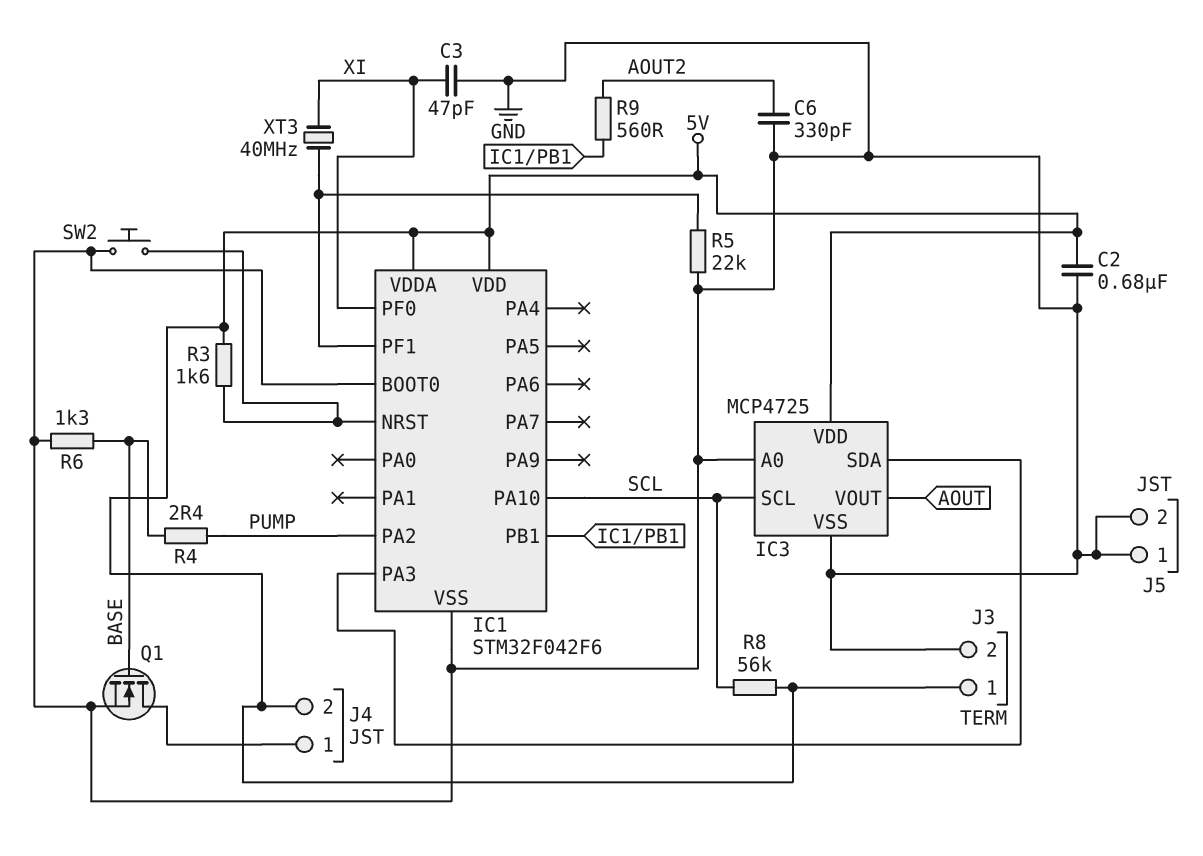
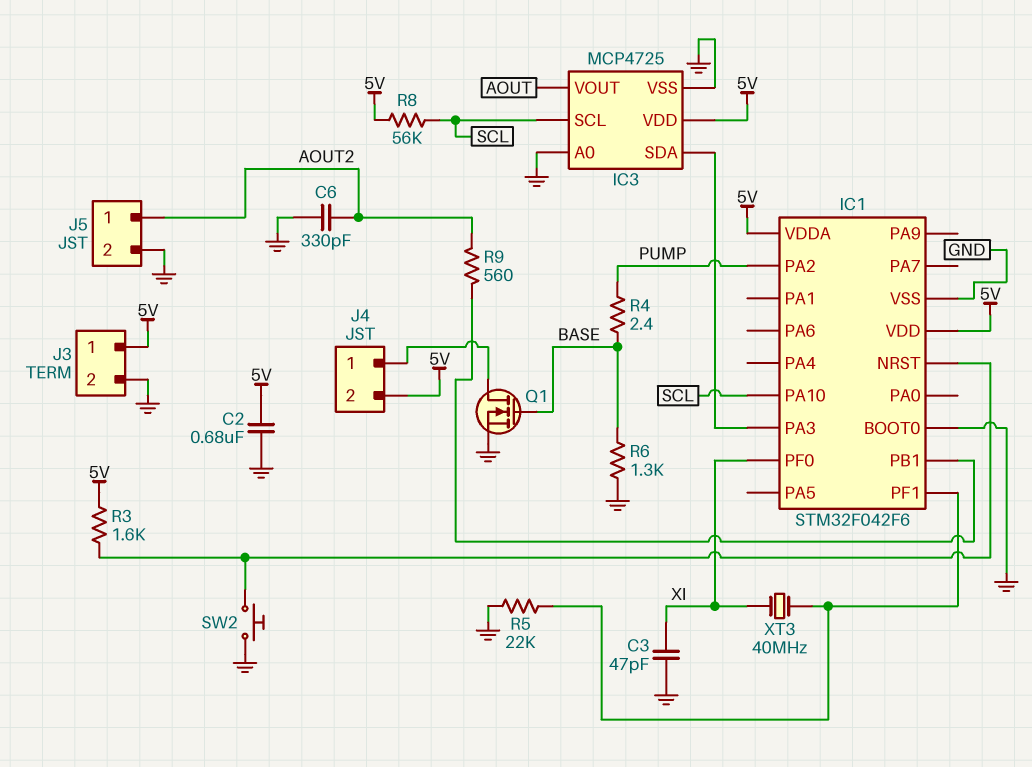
J5 pin 1: GND -> AOUT2

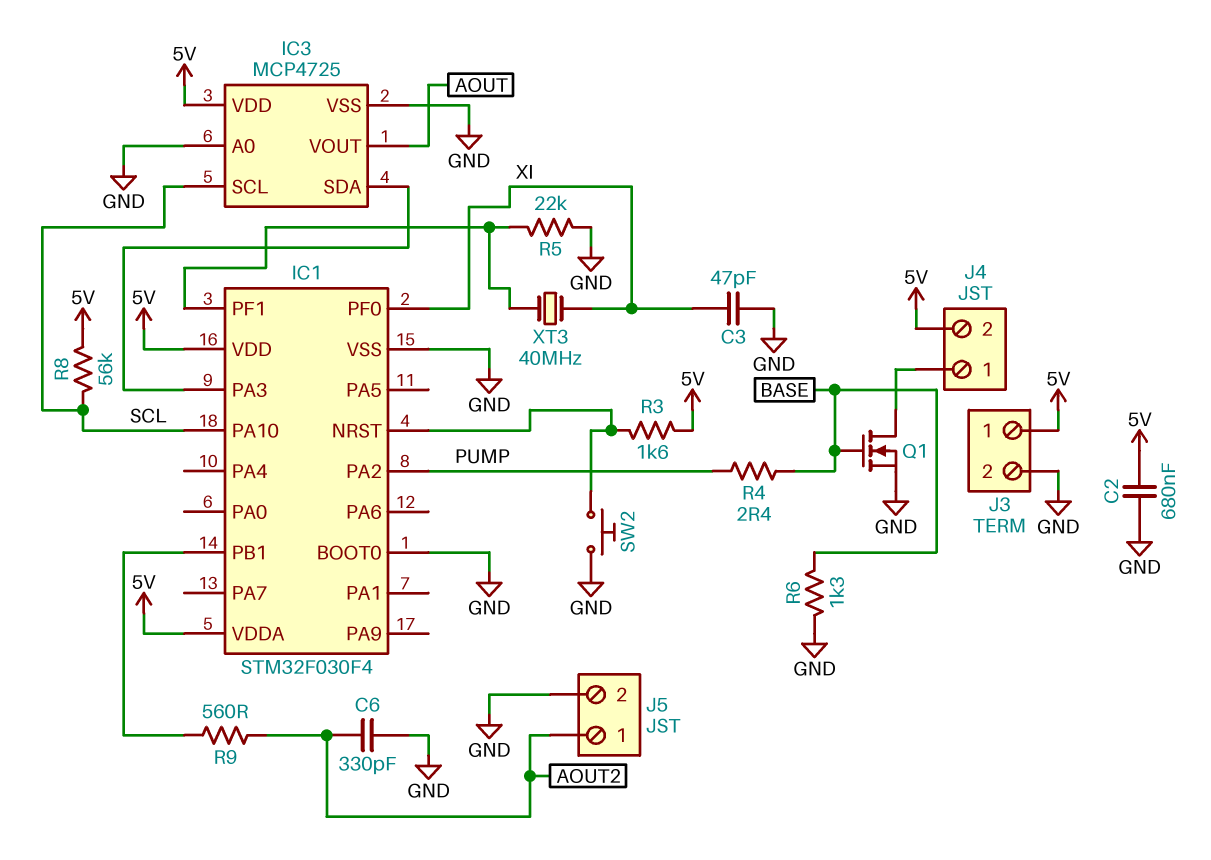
IC1: STM32F042F6 -> STM32F030F4

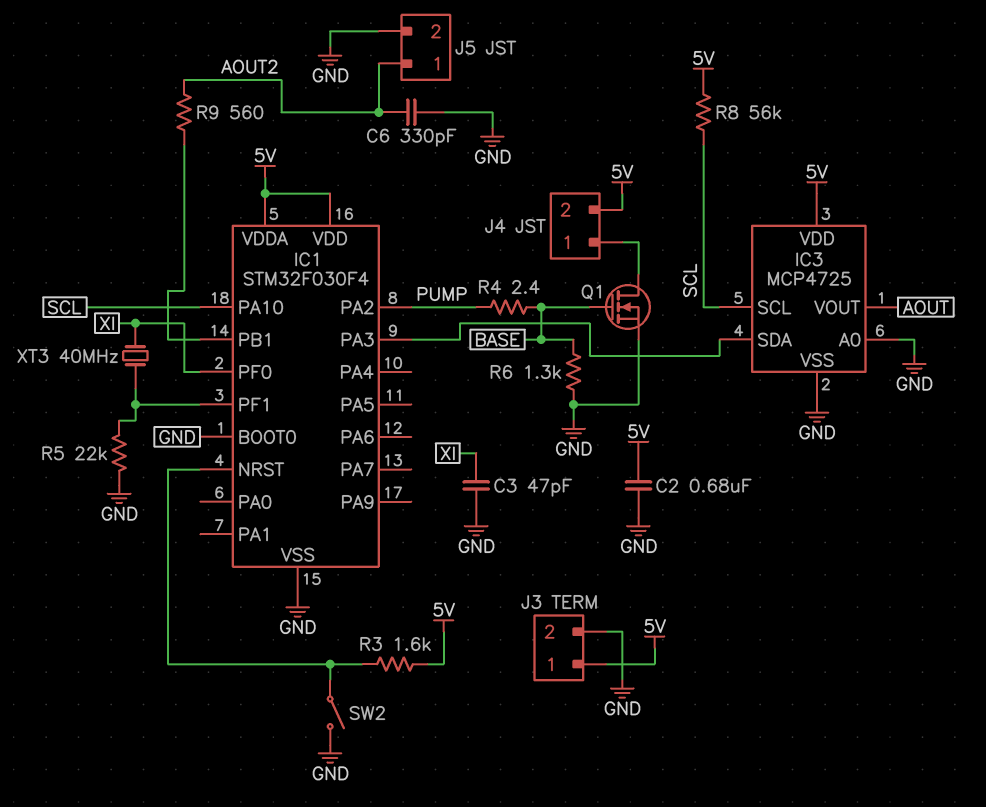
SW2: button (GND, IC1/NRST) -> switch (GND, IC1/NRST)

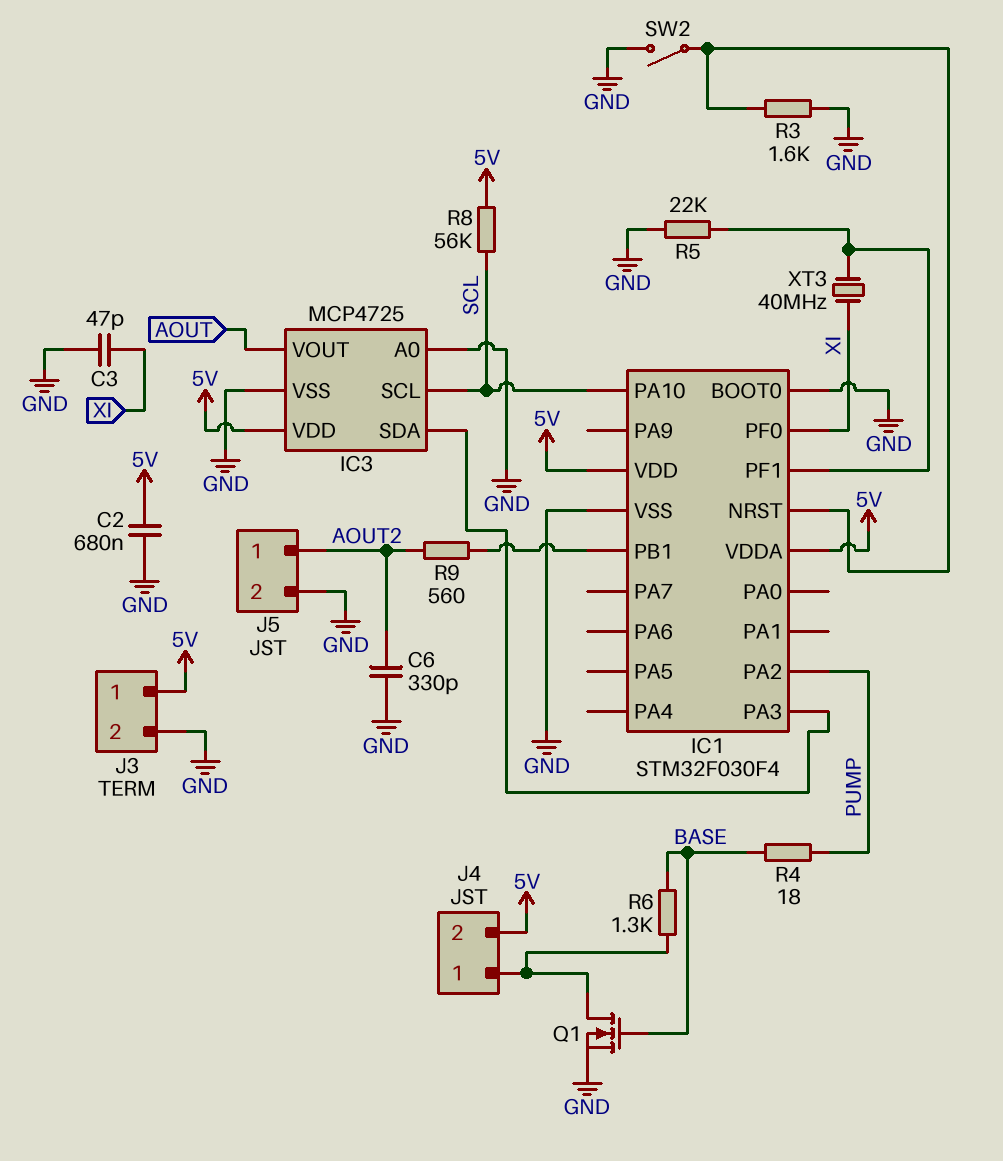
R3: 1.6k (5V, IC1/NRST) -> 1.6k (GND, IC1/NRST)
R4: 2.4 (BASE, PUMP) -> 18 (BASE, PUMP)
R6: 1.3k (BASE, GND) -> 1.3k (BASE, J4/1)

